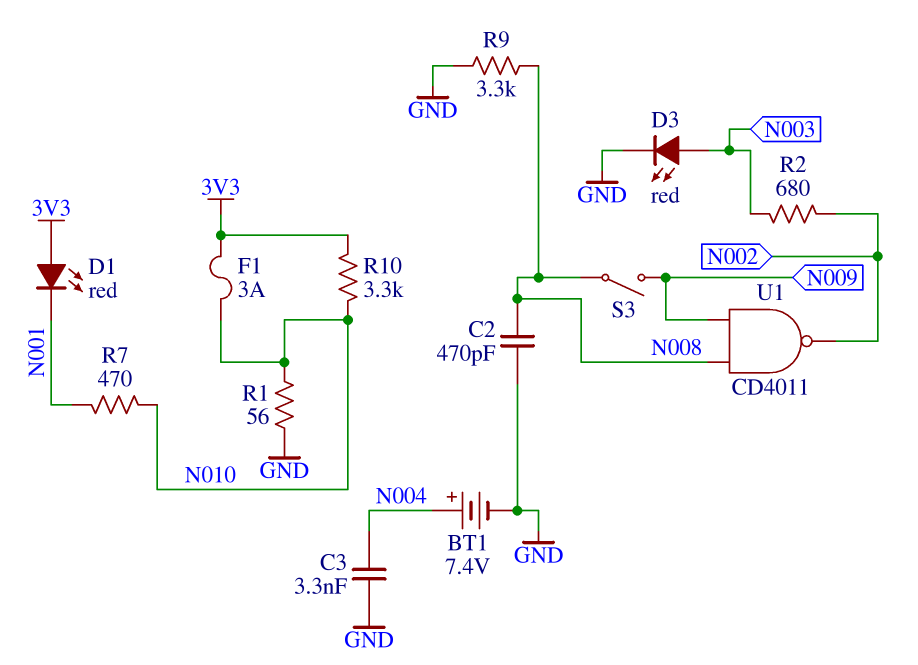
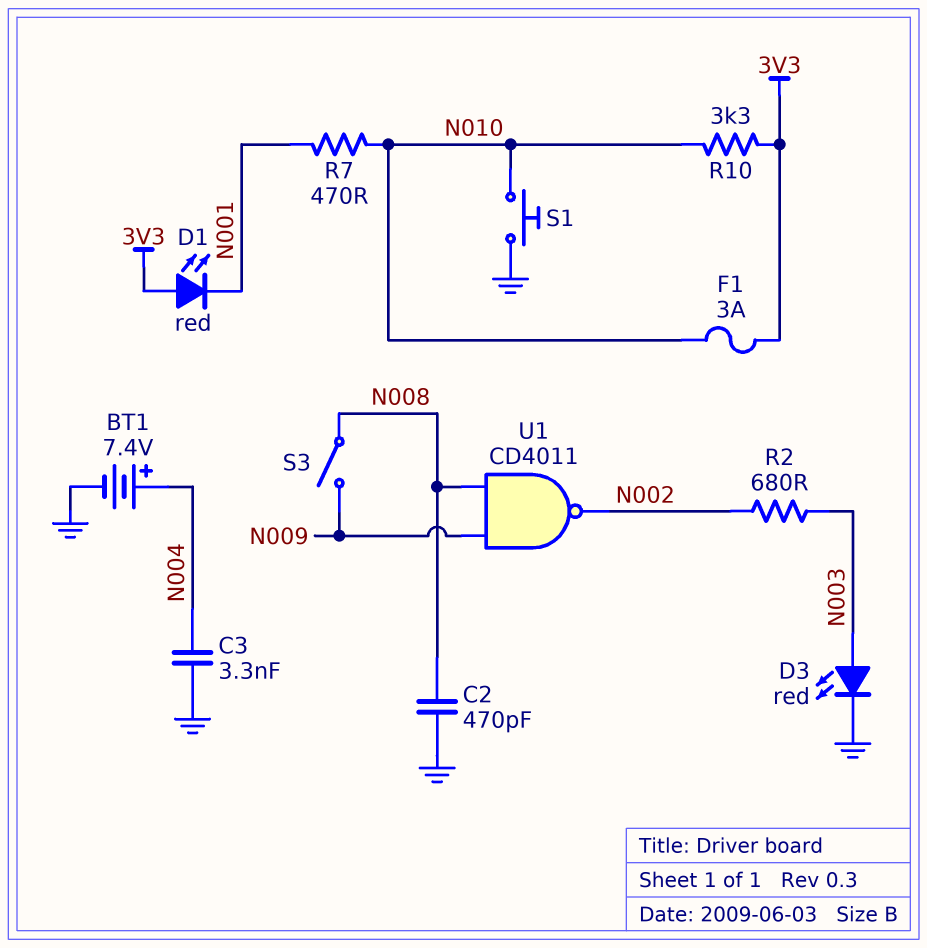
R1: 56 (GND, N010) -> none
R9: 3.3k (GND, N008) -> none
S1: none -> button (GND, N010)

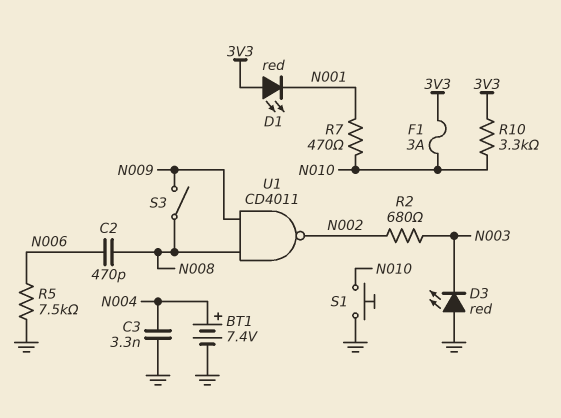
C2: 470pF (GND, N008) -> 470pF (N006, N008)
D3: LED red (A N003, K GND) -> LED red (A GND, K N003)
R5: none -> 7.5k (GND, N006)

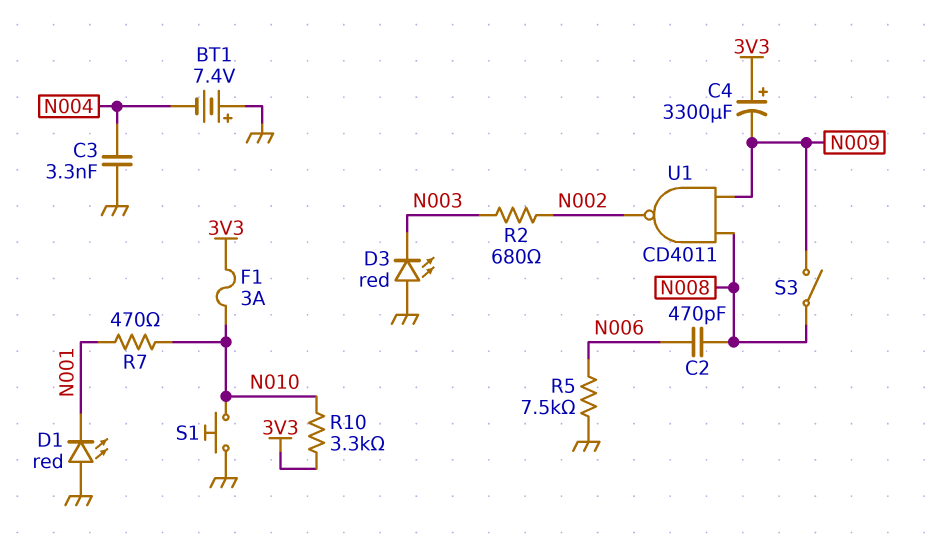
BT1: 7.4V (plus N004, minus GND) -> 7.4V (plus GND, minus N004)
C4: none -> 3300uF (plus 3V3, minus N009)
D1: LED red (A 3V3, K N001) -> LED red (A GND, K N001)

